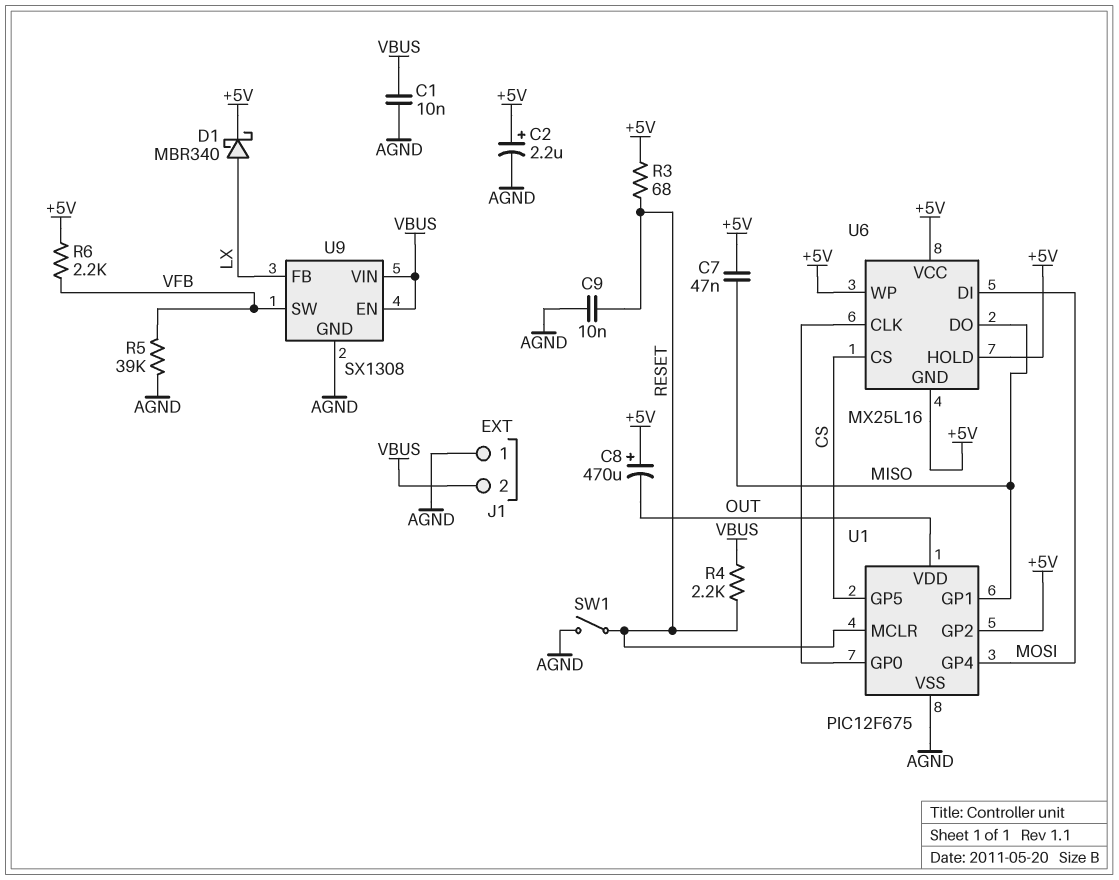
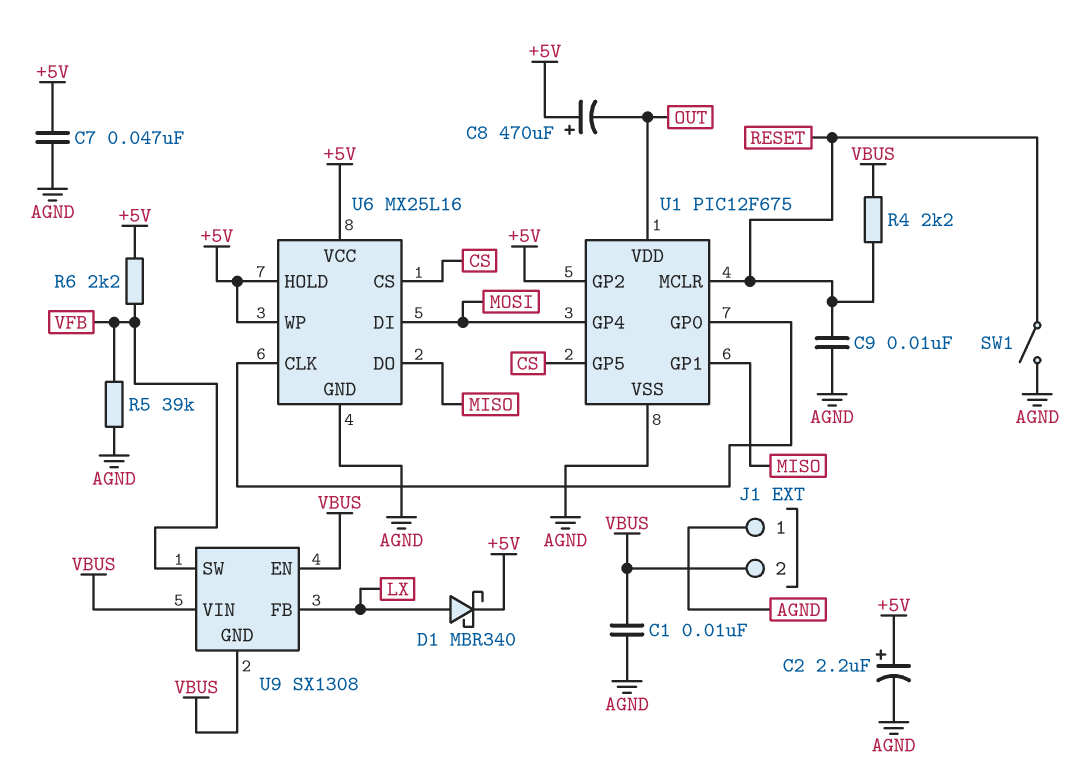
C7: 47nF (+5V, MISO) -> 47nF (+5V, AGND)
R3: 68 (+5V, RESET) -> none
U6 pin GND: +5V -> AGND
U9 pin GND: AGND -> VBUS

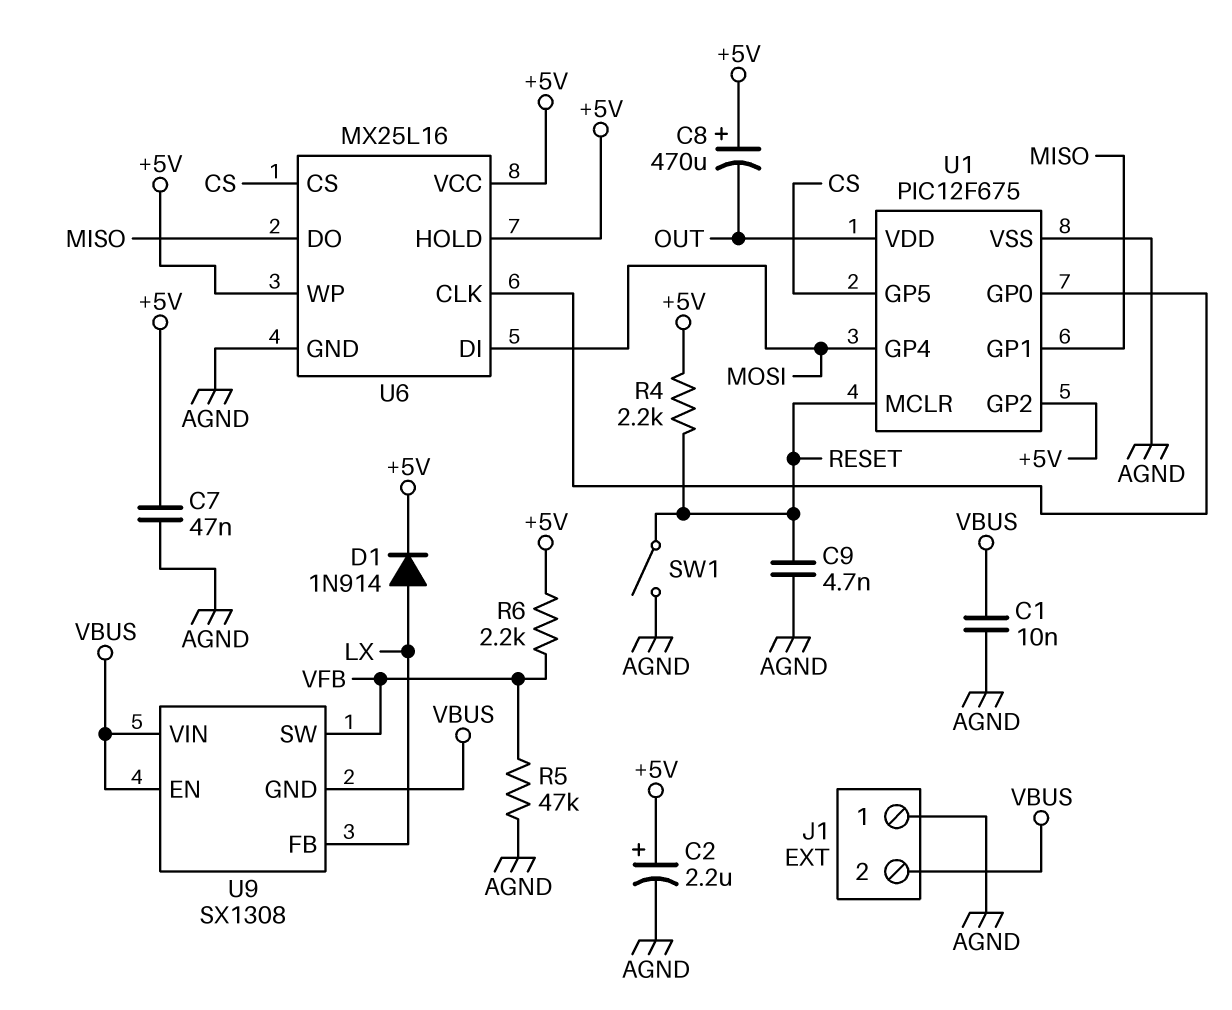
C9: 10nF (AGND, RESET) -> 4.7nF (AGND, RESET)
D1: schottky MBR340 (A LX, K +5V) -> diode 1N914 (A LX, K +5V)
R4: 2.2k (RESET, VBUS) -> 2.2k (+5V, RESET)
R5: 39k (AGND, VFB) -> 47k (AGND, VFB)

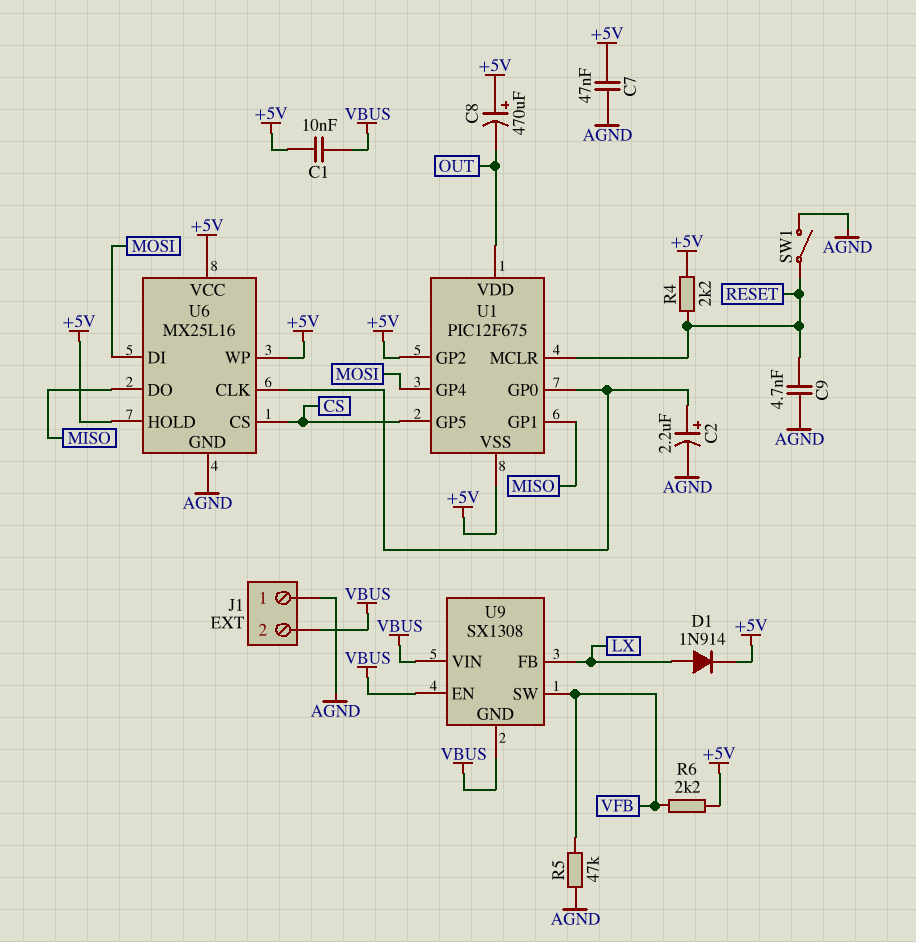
C1: 10nF (AGND, VBUS) -> 10nF (+5V, VBUS)
C2: 2.2uF (plus +5V, minus AGND) -> 2.2uF (plus U1/GP0, minus AGND)
U1 pin VSS: AGND -> +5V

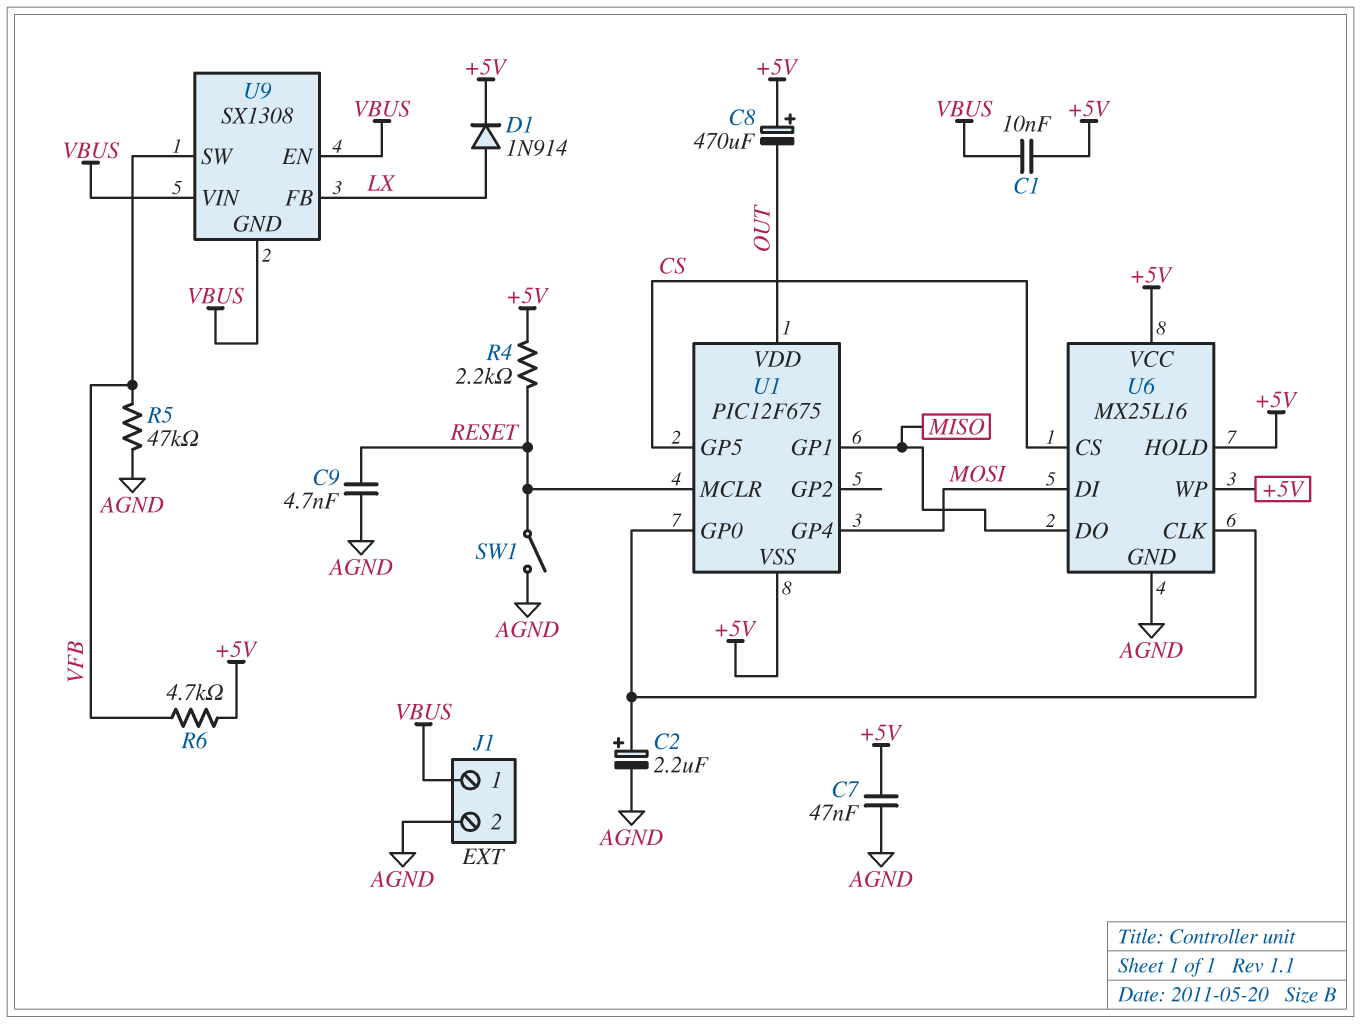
J1 pin 1: AGND -> VBUS
J1 pin 2: VBUS -> AGND
R6: 2.2k (+5V, VFB) -> 4.7k (+5V, VFB)
U1 pin GP2: +5V -> none

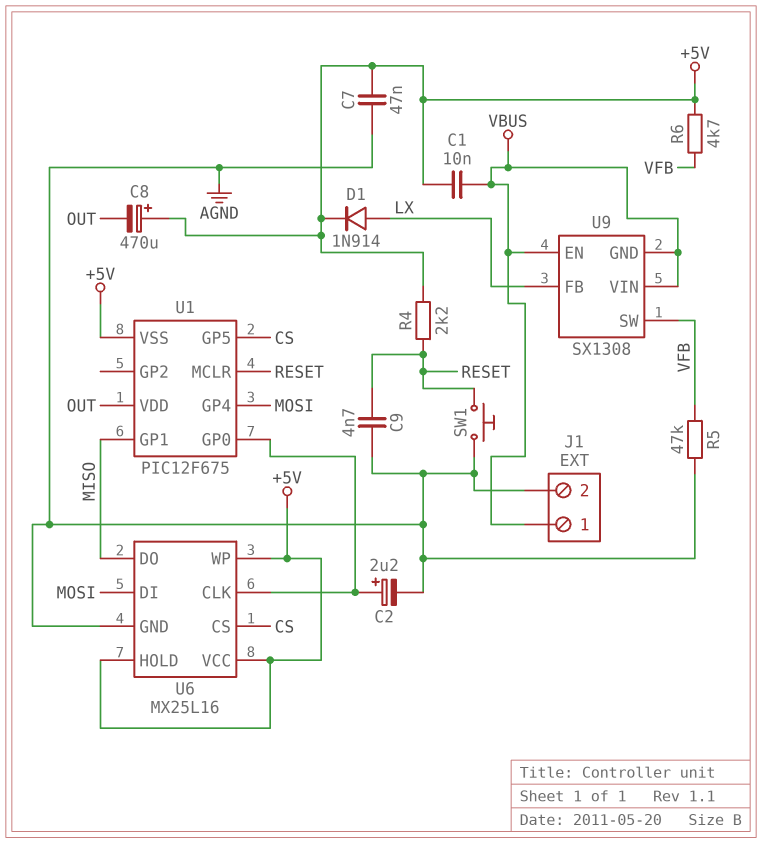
SW1: switch (AGND, RESET) -> button (AGND, RESET)

